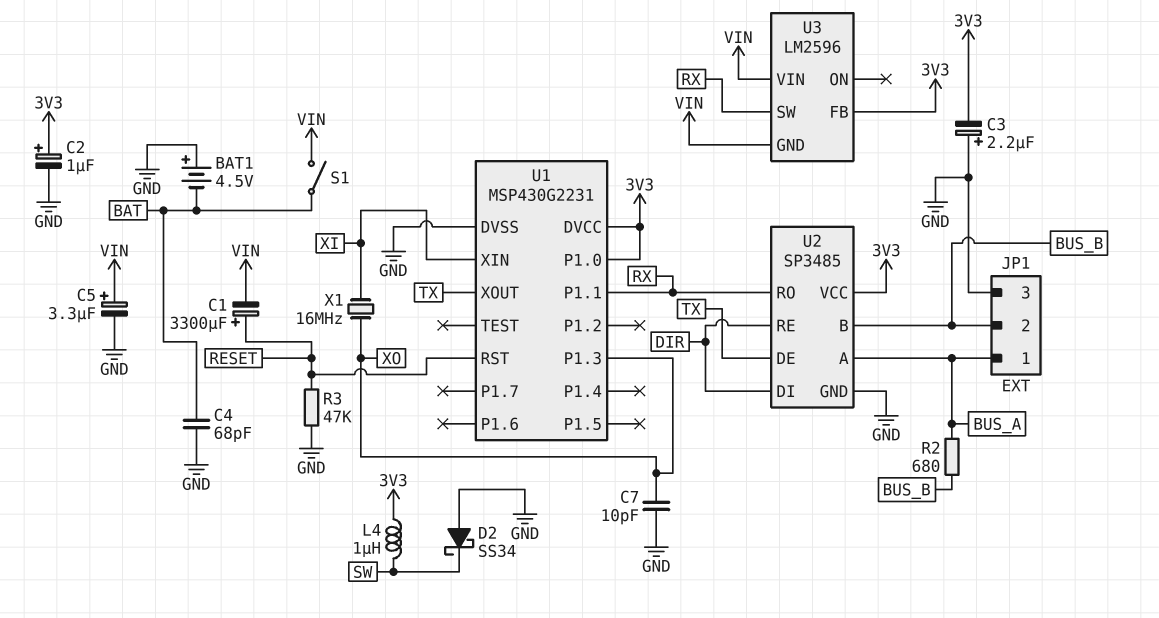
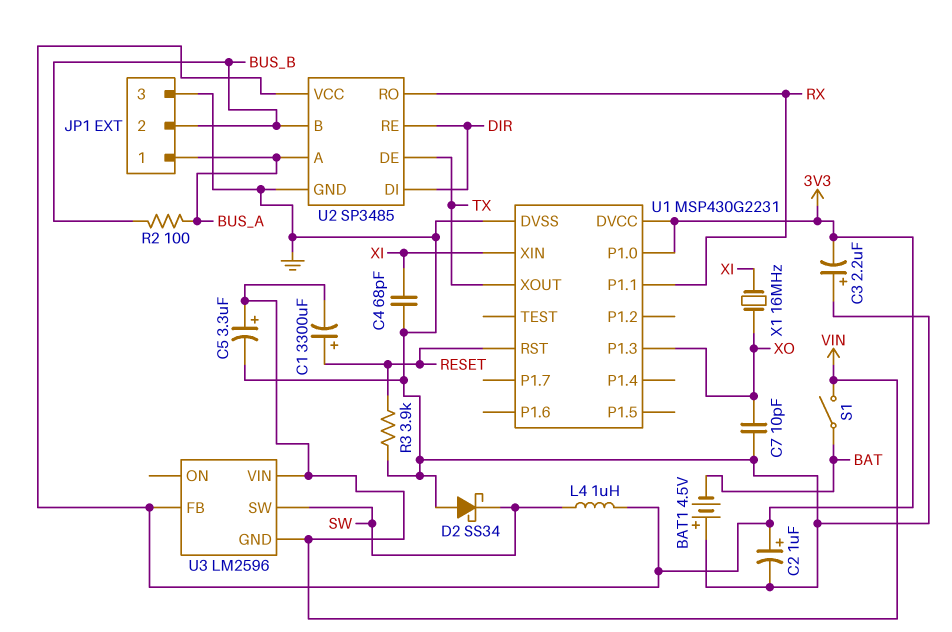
C4: 68pF (BAT, GND) -> 68pF (GND, XI)
R2: 680 (BUS_A, BUS_B) -> 100 (BUS_A, BUS_B)
R3: 47k (GND, RESET) -> 3.9k (GND, RESET)
U3 pin SW: RX -> SW

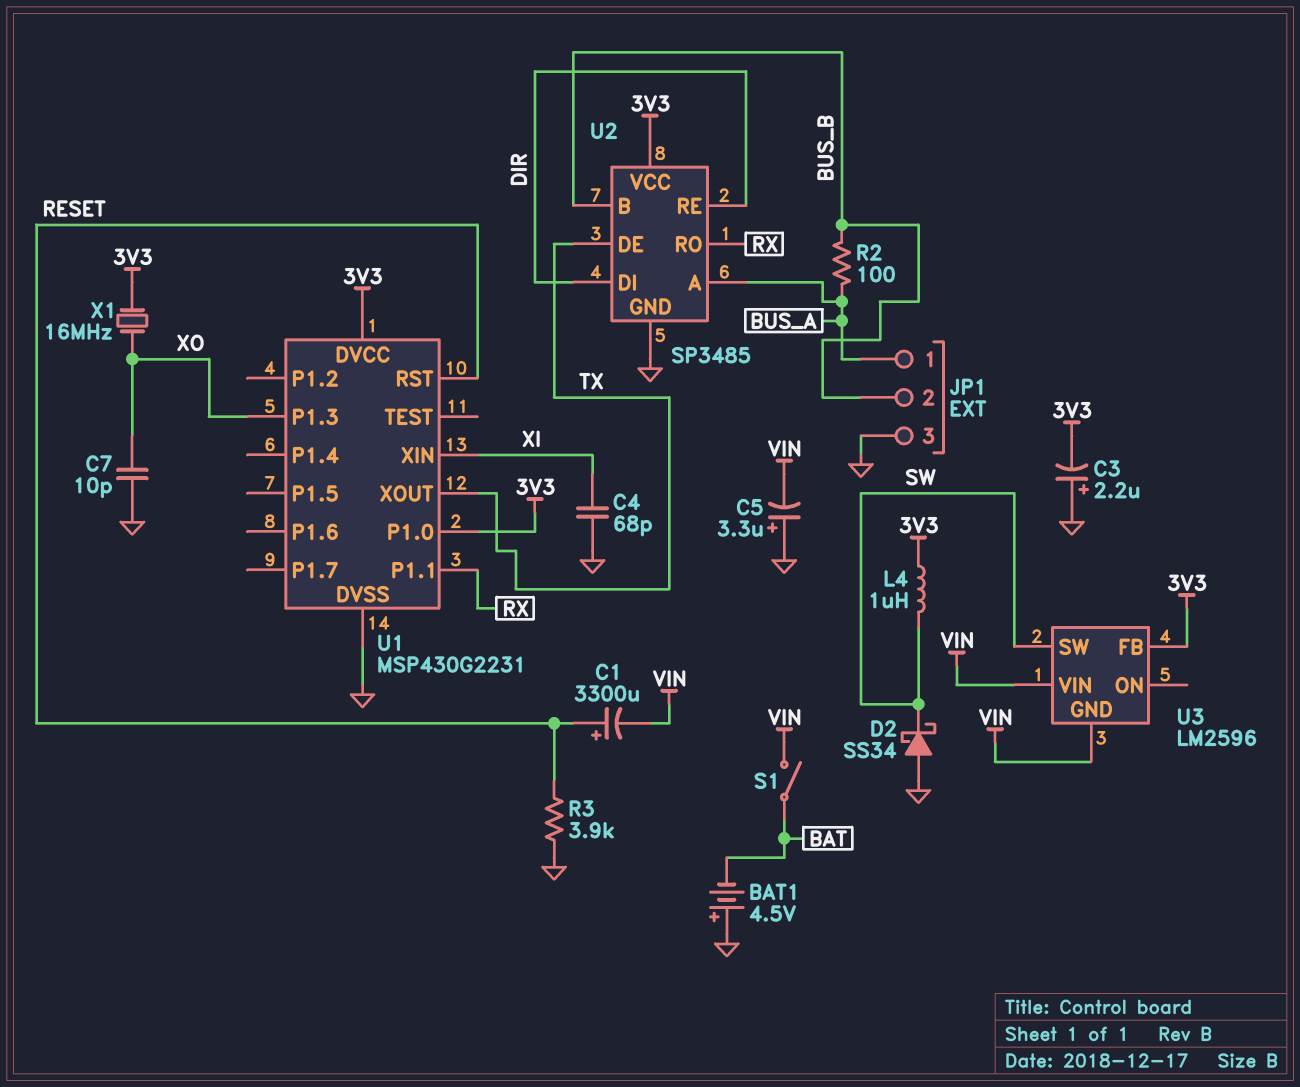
C2: 1uF (plus 3V3, minus GND) -> none
C5: 3.3uF (plus VIN, minus GND) -> 3.3uF (plus GND, minus VIN)
X1: 16MHz (XI, XO) -> 16MHz (3V3, XO)

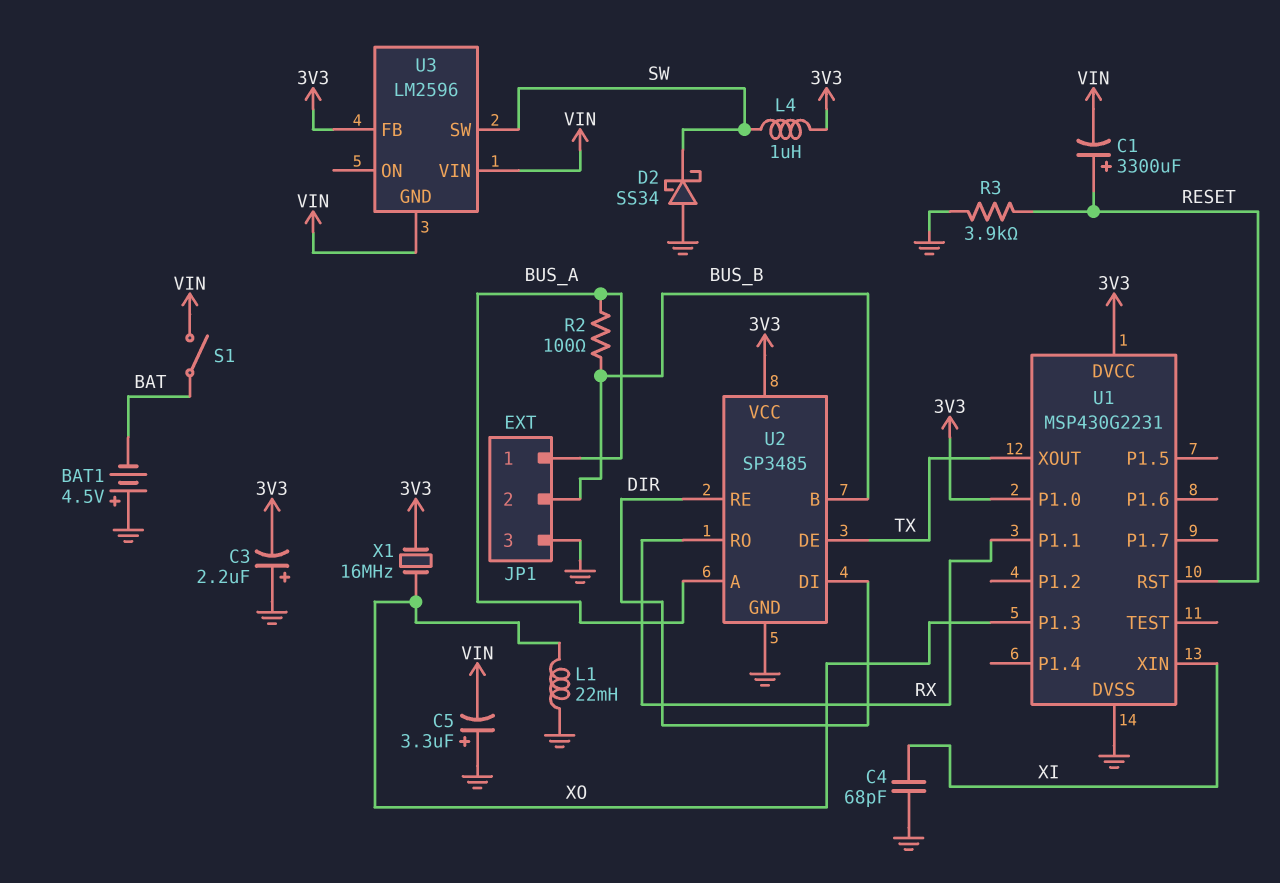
C7: 10pF (GND, XO) -> none
L1: none -> 22mH (GND, XO)

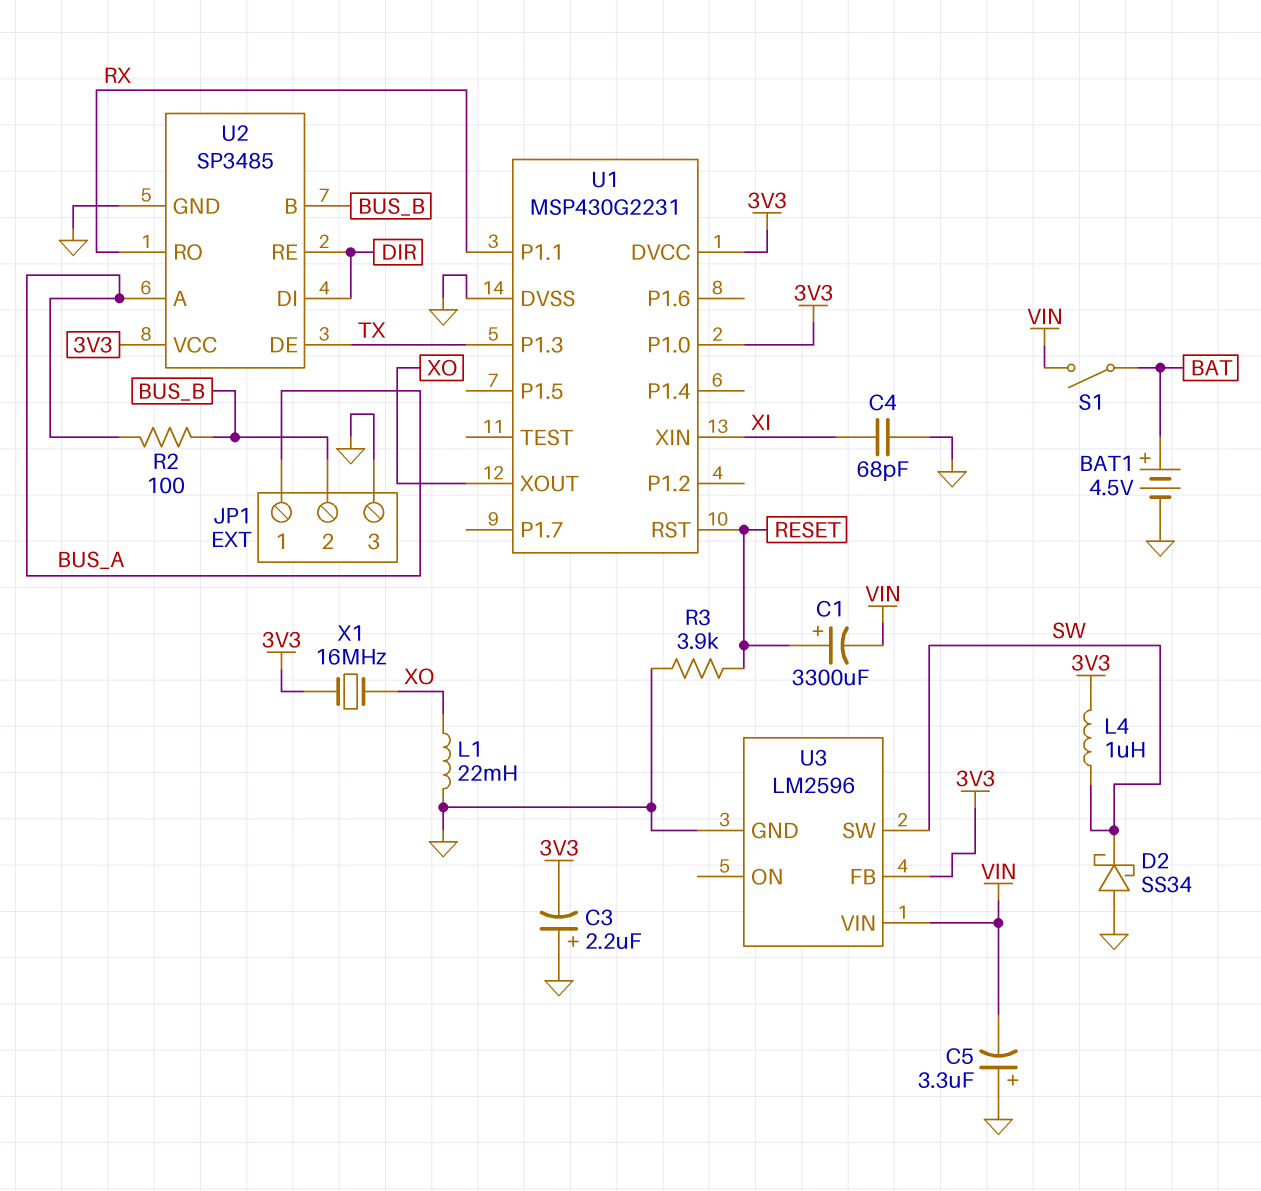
BAT1: 4.5V (plus GND, minus BAT) -> 4.5V (plus BAT, minus GND)
U1 pin P1.3: XO -> TX
U1 pin XOUT: TX -> XO
U3 pin GND: VIN -> GND

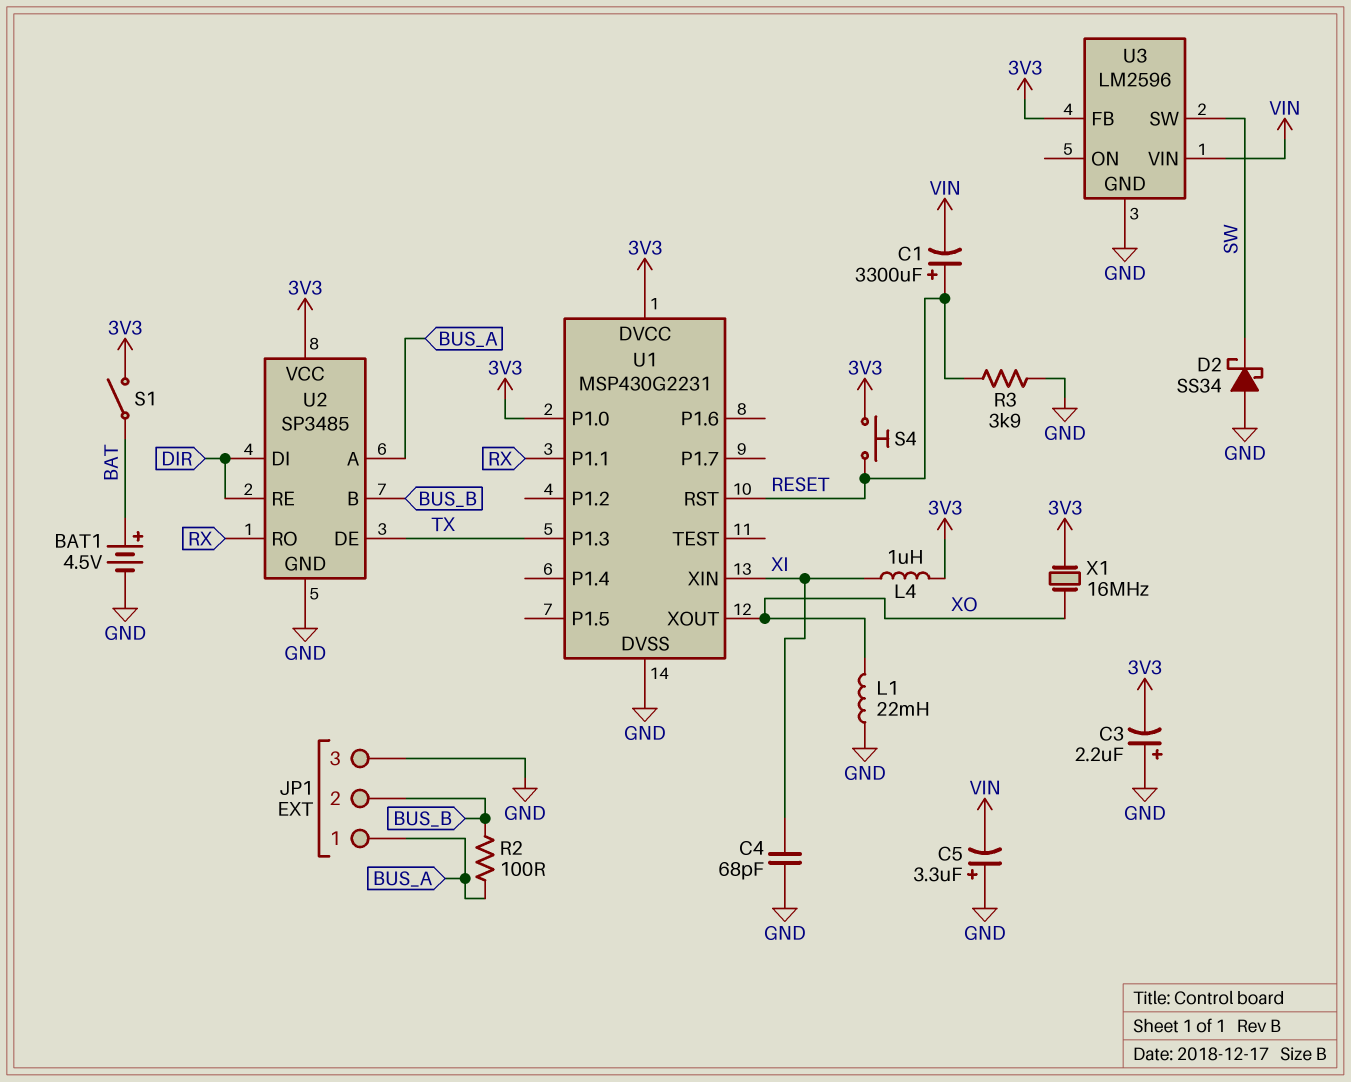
L4: 1uH (3V3, SW) -> 1uH (3V3, XI)
S1: switch (BAT, VIN) -> switch (3V3, BAT)
S4: none -> button (3V3, RESET)

